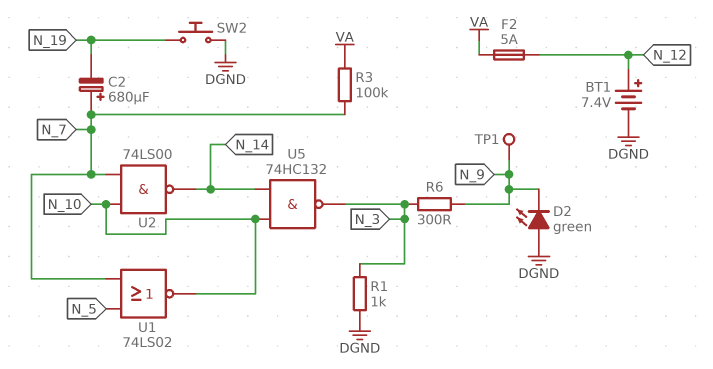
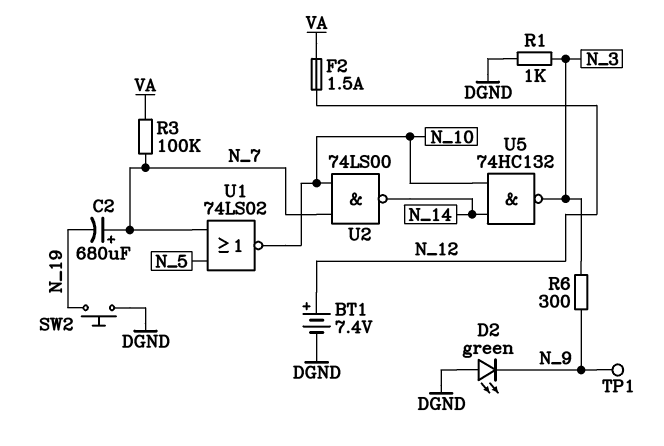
F2: 5A (N_12, VA) -> 1.5A (N_12, VA)

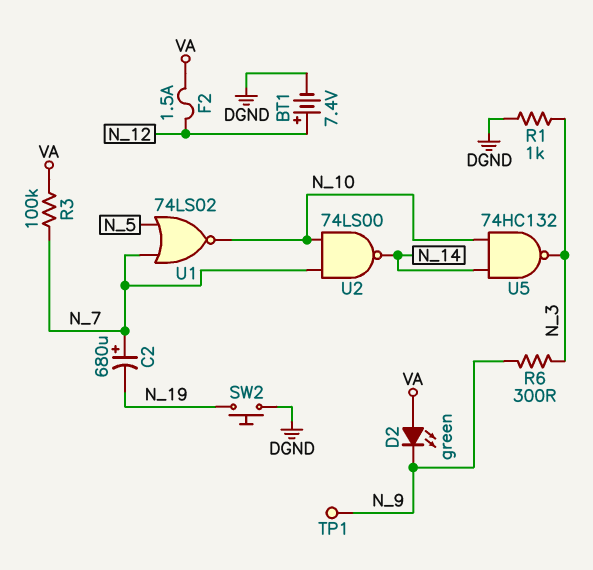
D2: LED green (A DGND, K N_9) -> LED green (A VA, K N_9)

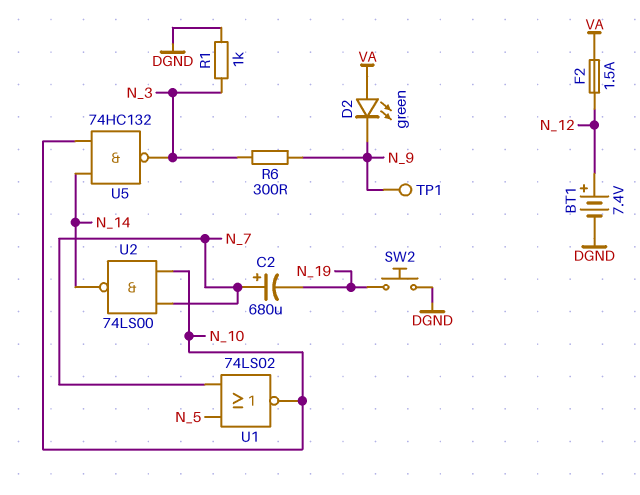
R3: 100k (N_7, VA) -> none

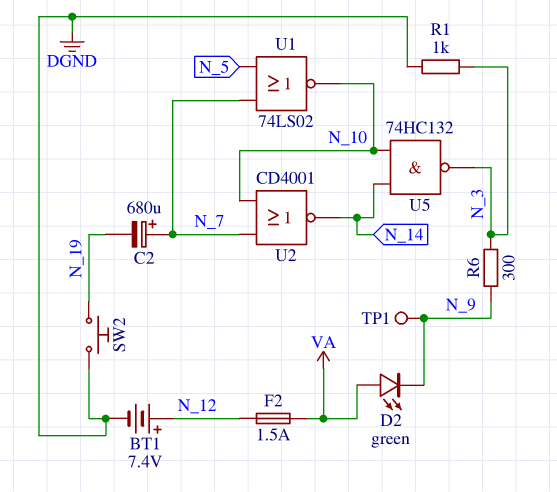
U2: NAND 74LS00 (in N_7, in N_10, out N_14) -> NOR CD4001 (in N_7, in N_10, out N_14)

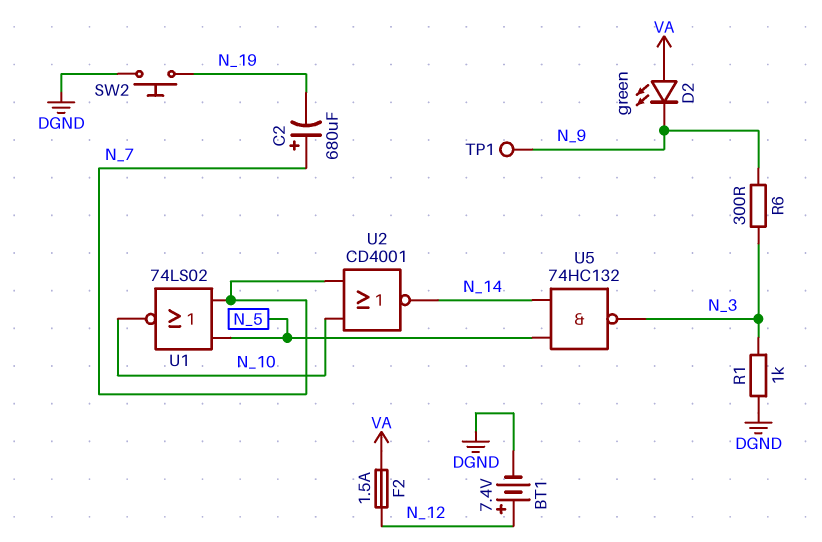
U5: NAND 74HC132 (in N_10, in N_14, out N_3) -> NAND 74HC132 (in N_5, in N_14, out N_3)

